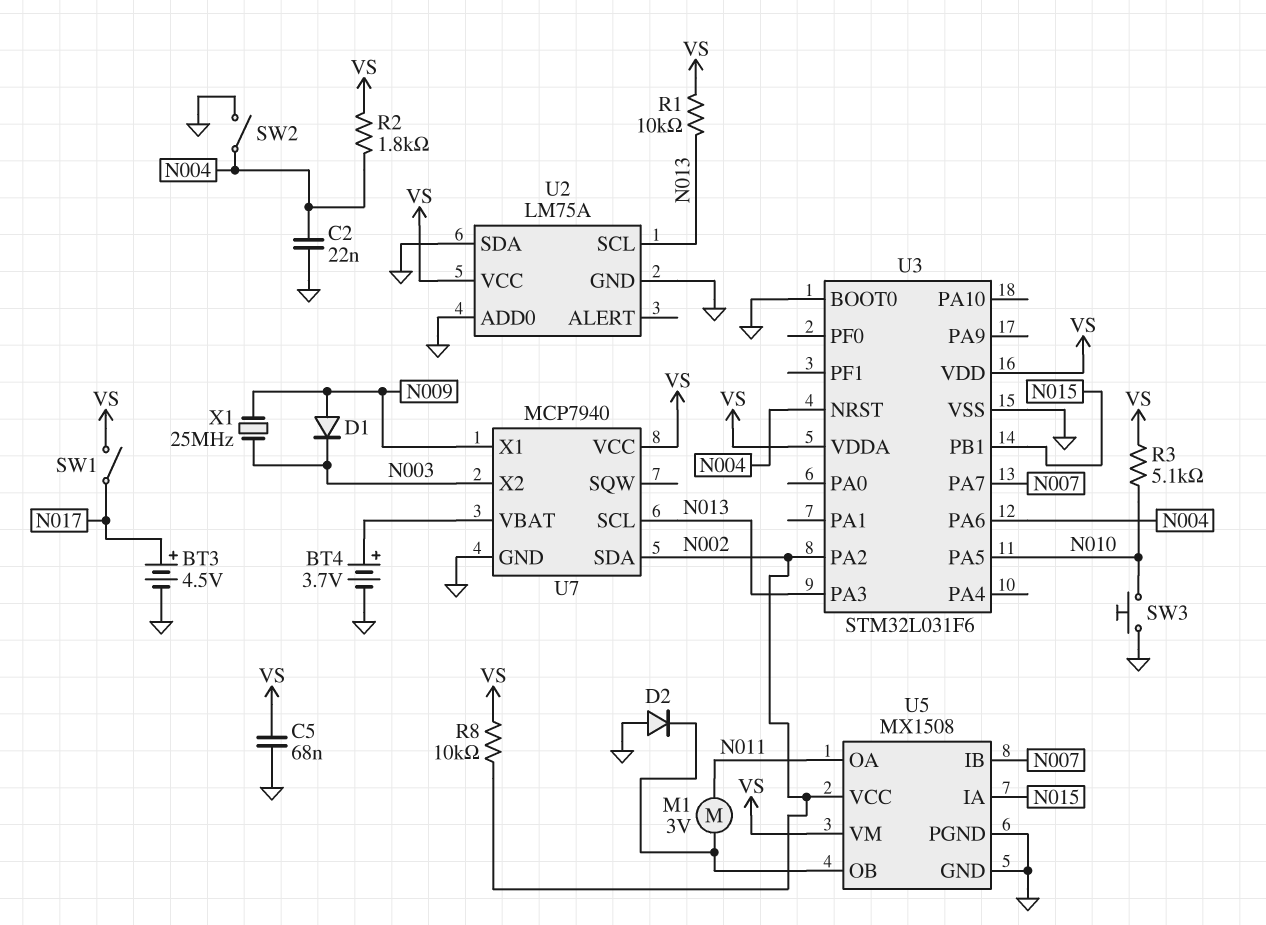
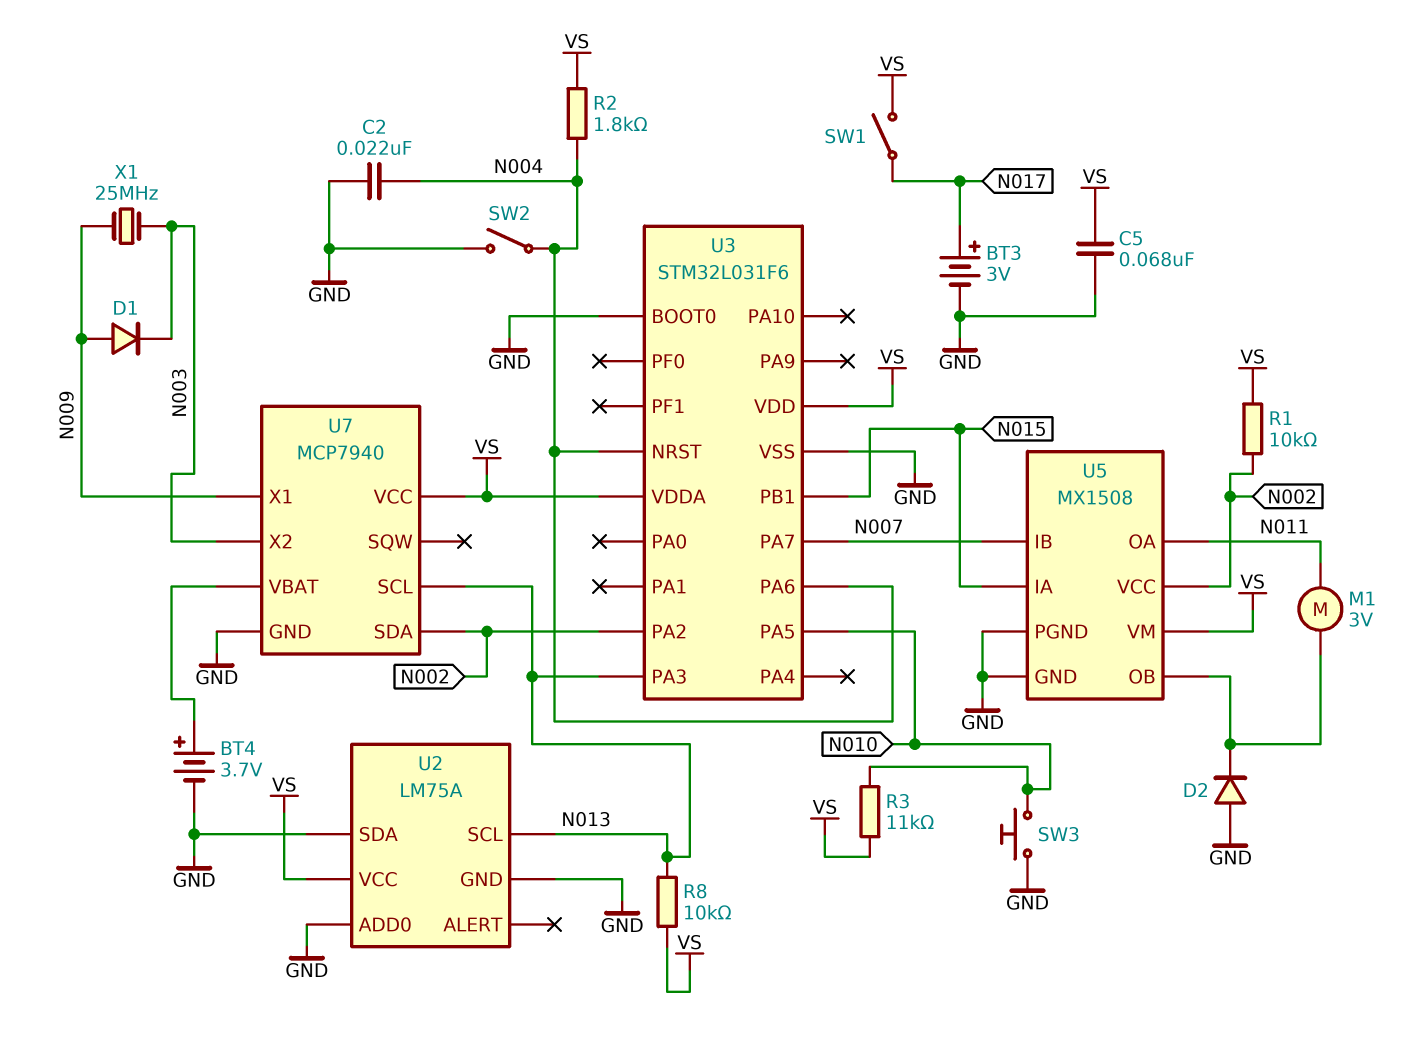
BT3: 4.5V (plus N017, minus GND) -> 3V (plus N017, minus GND)
R1: 10k (N013, VS) -> 10k (N002, VS)
R3: 5.1k (N010, VS) -> 11k (N010, VS)
R8: 10k (N002, VS) -> 10k (N013, VS)

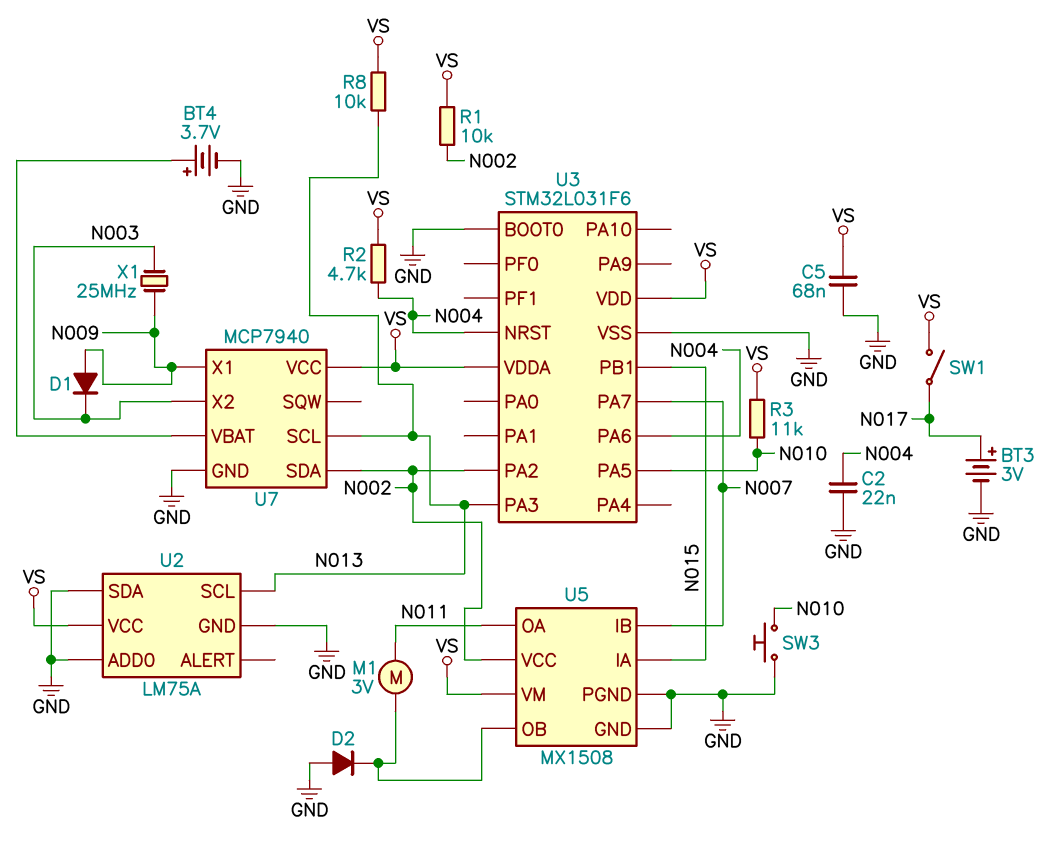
R2: 1.8k (N004, VS) -> 4.7k (N004, VS)
SW2: switch (GND, N004) -> none

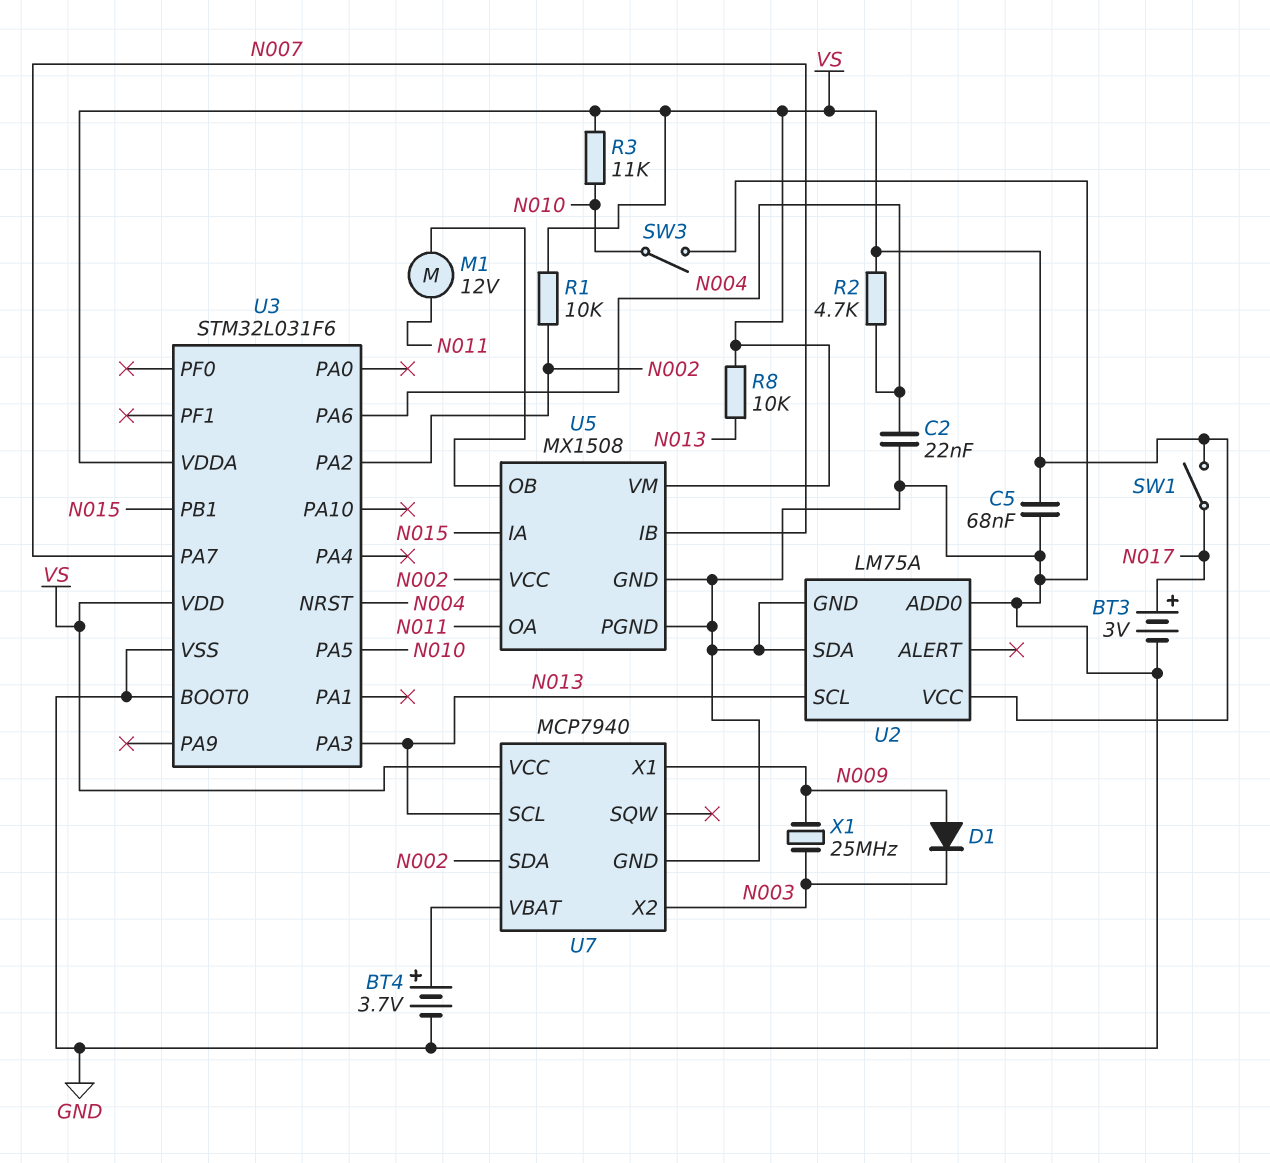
D2: diode (A GND, K U5/OB) -> none
M1: motor 3V (N011, U5/OB) -> motor 12V (N011, U5/OB)
SW3: button (GND, N010) -> switch (GND, N010)

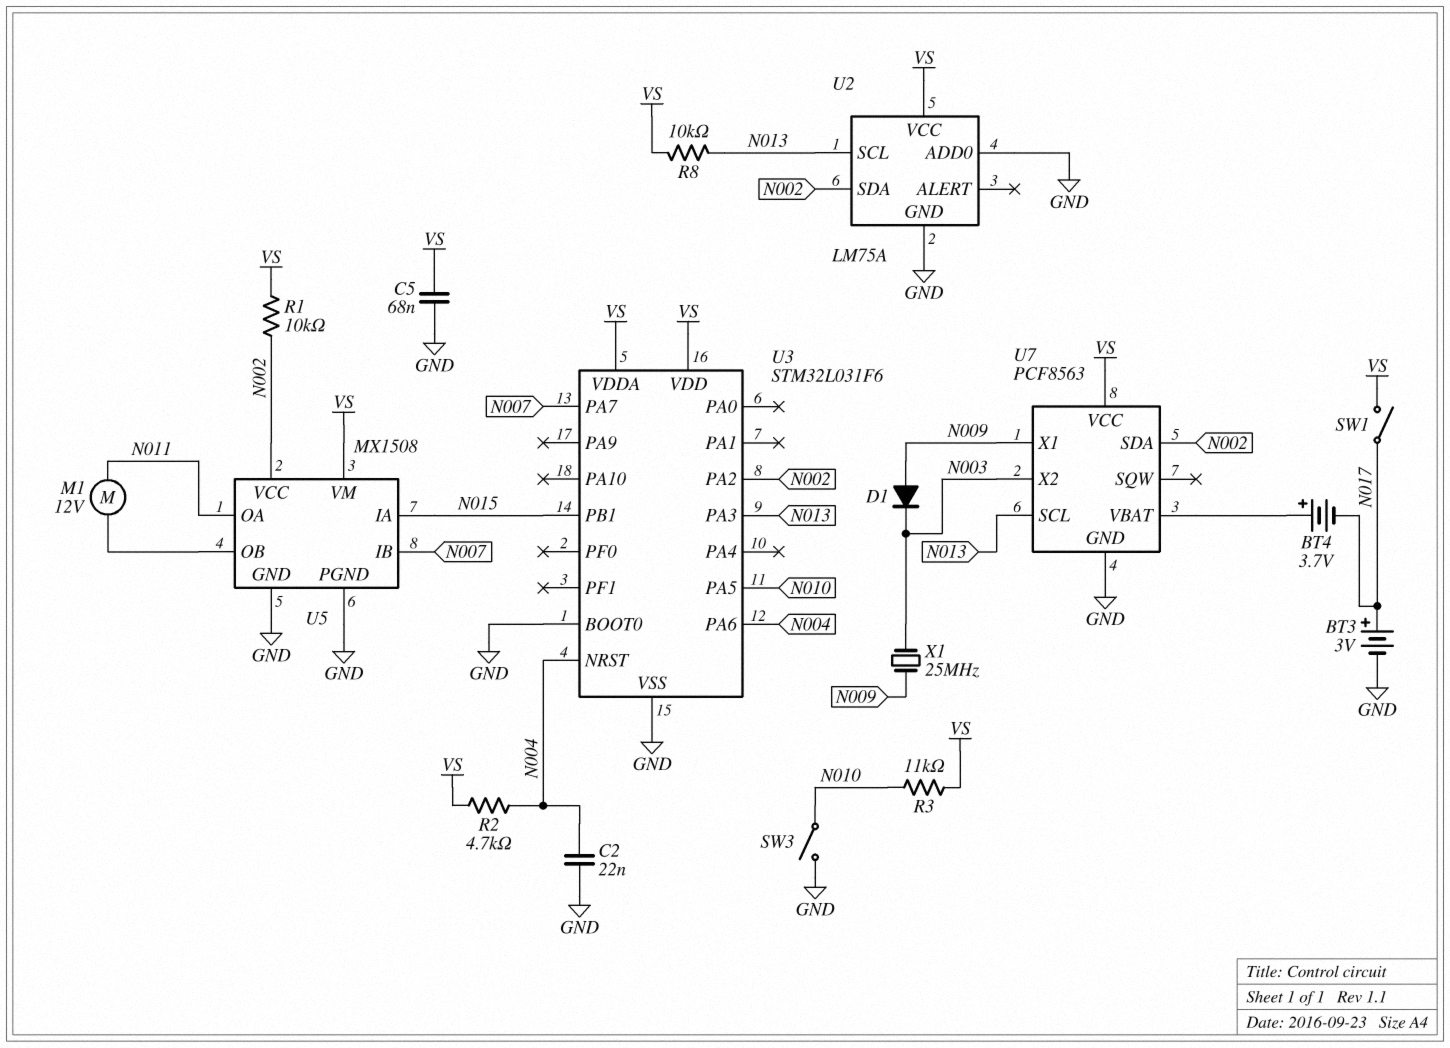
BT4: 3.7V (plus U7/VBAT, minus GND) -> 3.7V (plus U7/VBAT, minus N017)
U2 pin SDA: GND -> N002
U7: MCP7940 -> PCF8563

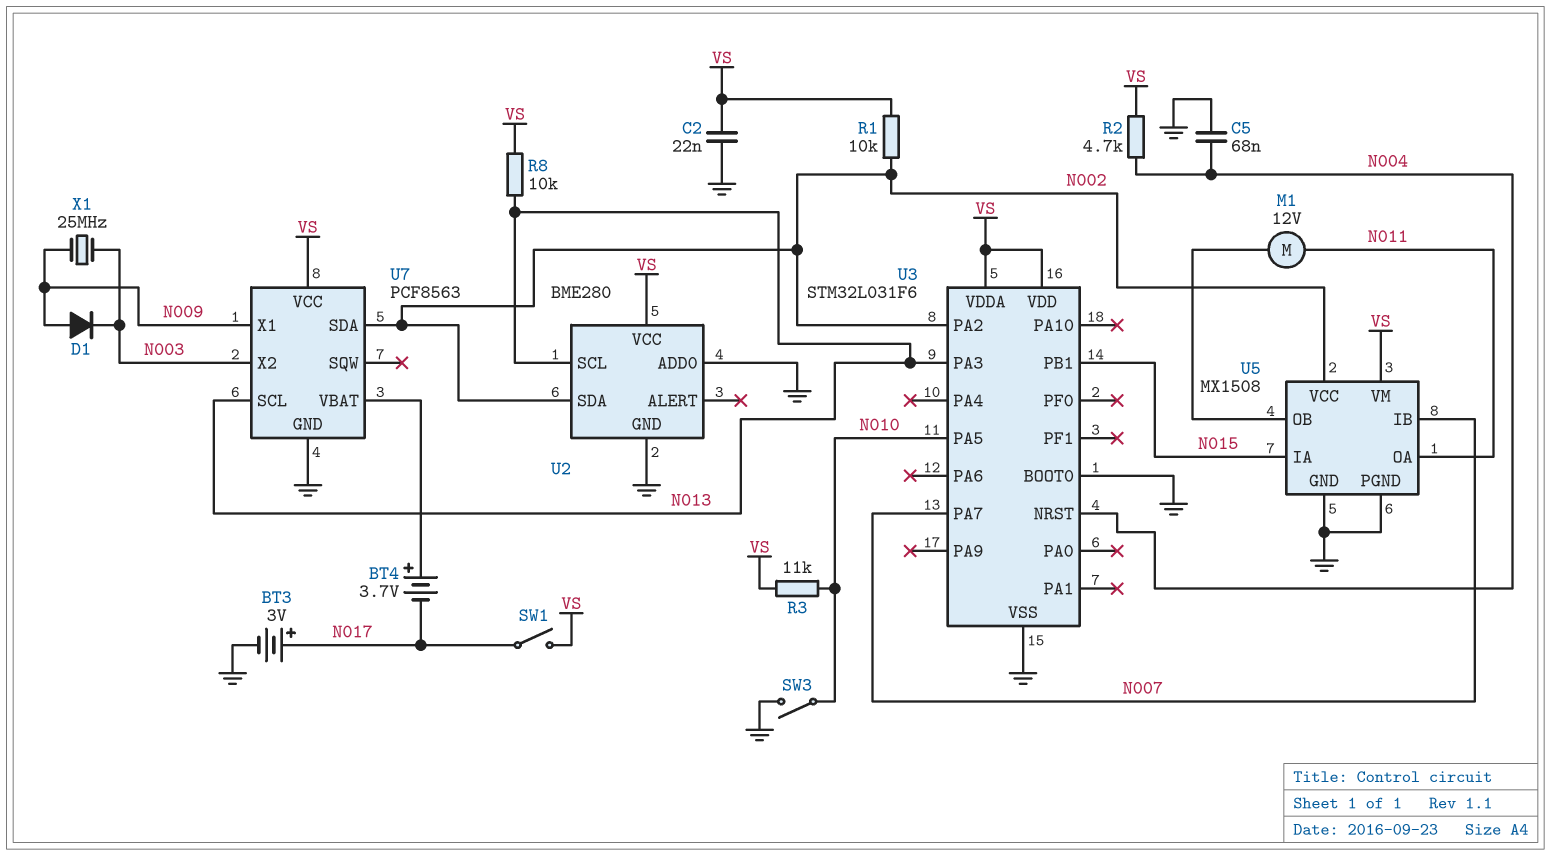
C2: 22nF (GND, N004) -> 22nF (GND, VS)
C5: 68nF (GND, VS) -> 68nF (GND, N004)
U2: LM75A -> BME280
U3 pin PA6: N004 -> none

